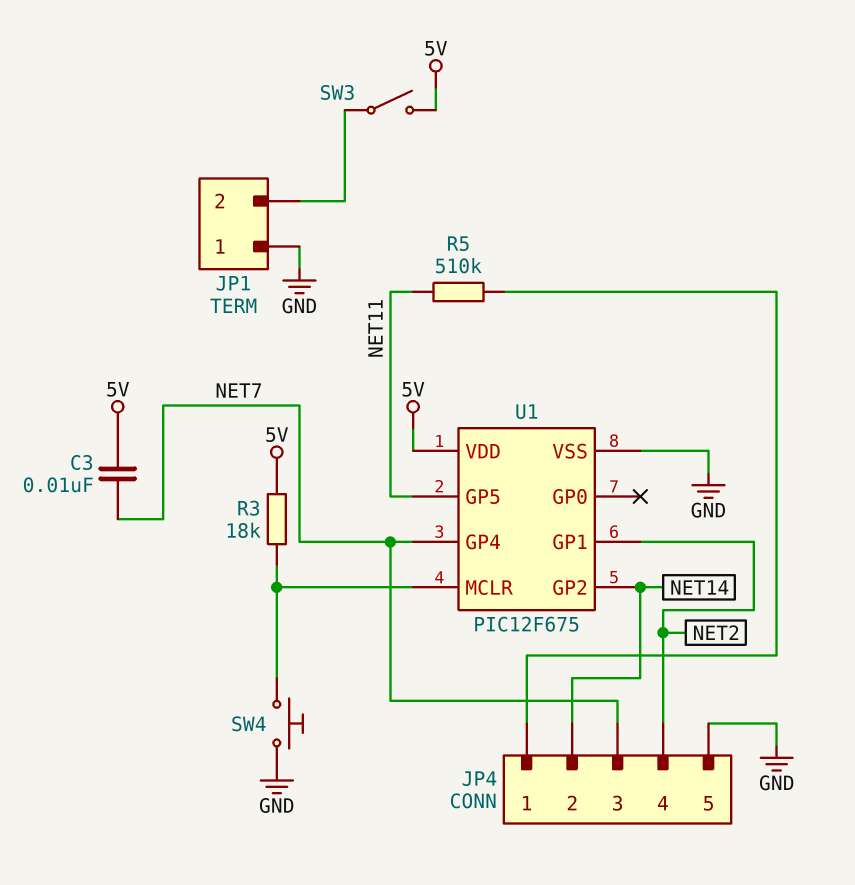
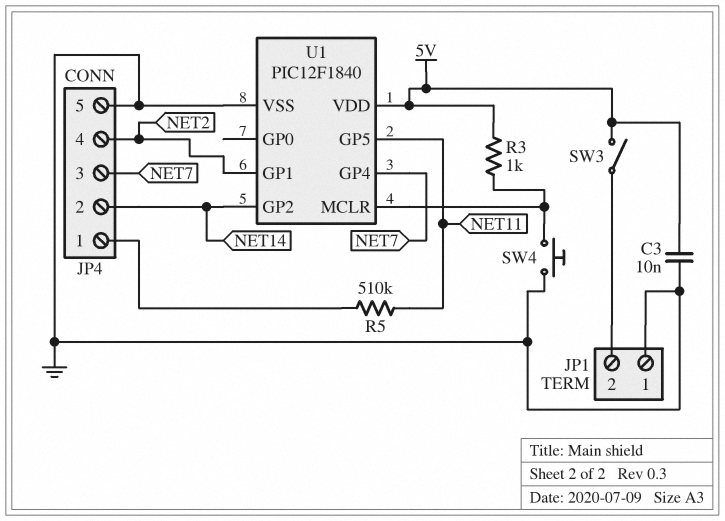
C3: 10nF (5V, NET7) -> 10nF (5V, GND)
R3: 18k (5V, U1/MCLR) -> 1k (5V, U1/MCLR)
U1: PIC12F675 -> PIC12F1840

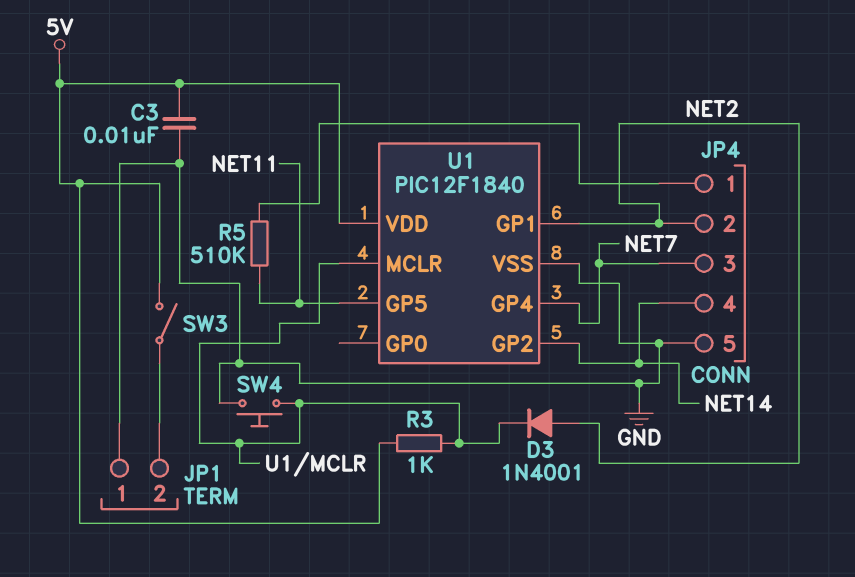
D3: none -> diode 1N4001 (A NET2, K U1/MCLR)
JP4 pin 2: NET14 -> NET2
JP4 pin 4: NET2 -> NET14

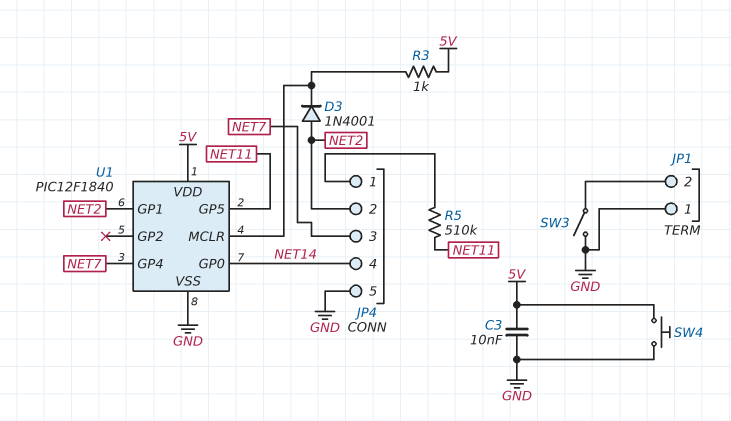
SW3: switch (5V, JP1/2) -> switch (GND, JP1/2)
SW4: button (GND, U1/MCLR) -> button (5V, GND)
U1 pin GP0: none -> NET14
U1 pin GP2: NET14 -> none

